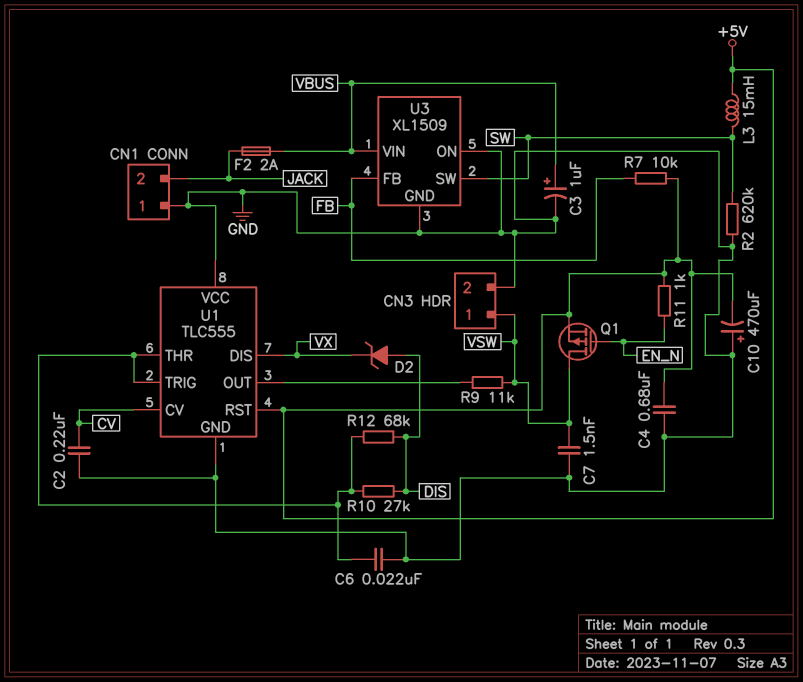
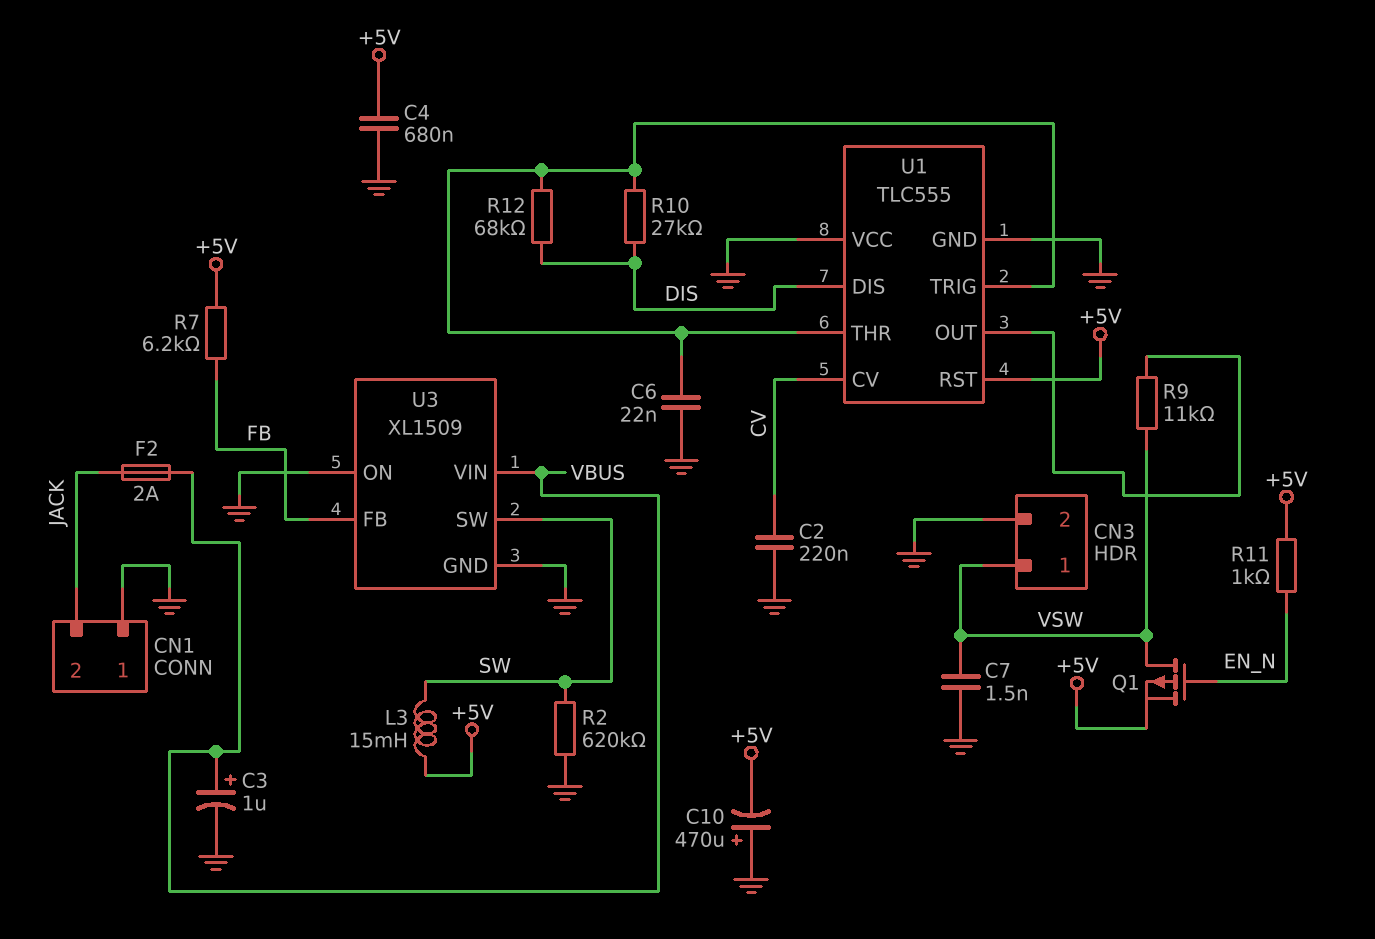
D2: zener (A DIS, K VX) -> none
R7: 10k (+5V, FB) -> 6.2k (+5V, FB)
U1 pin DIS: VX -> DIS

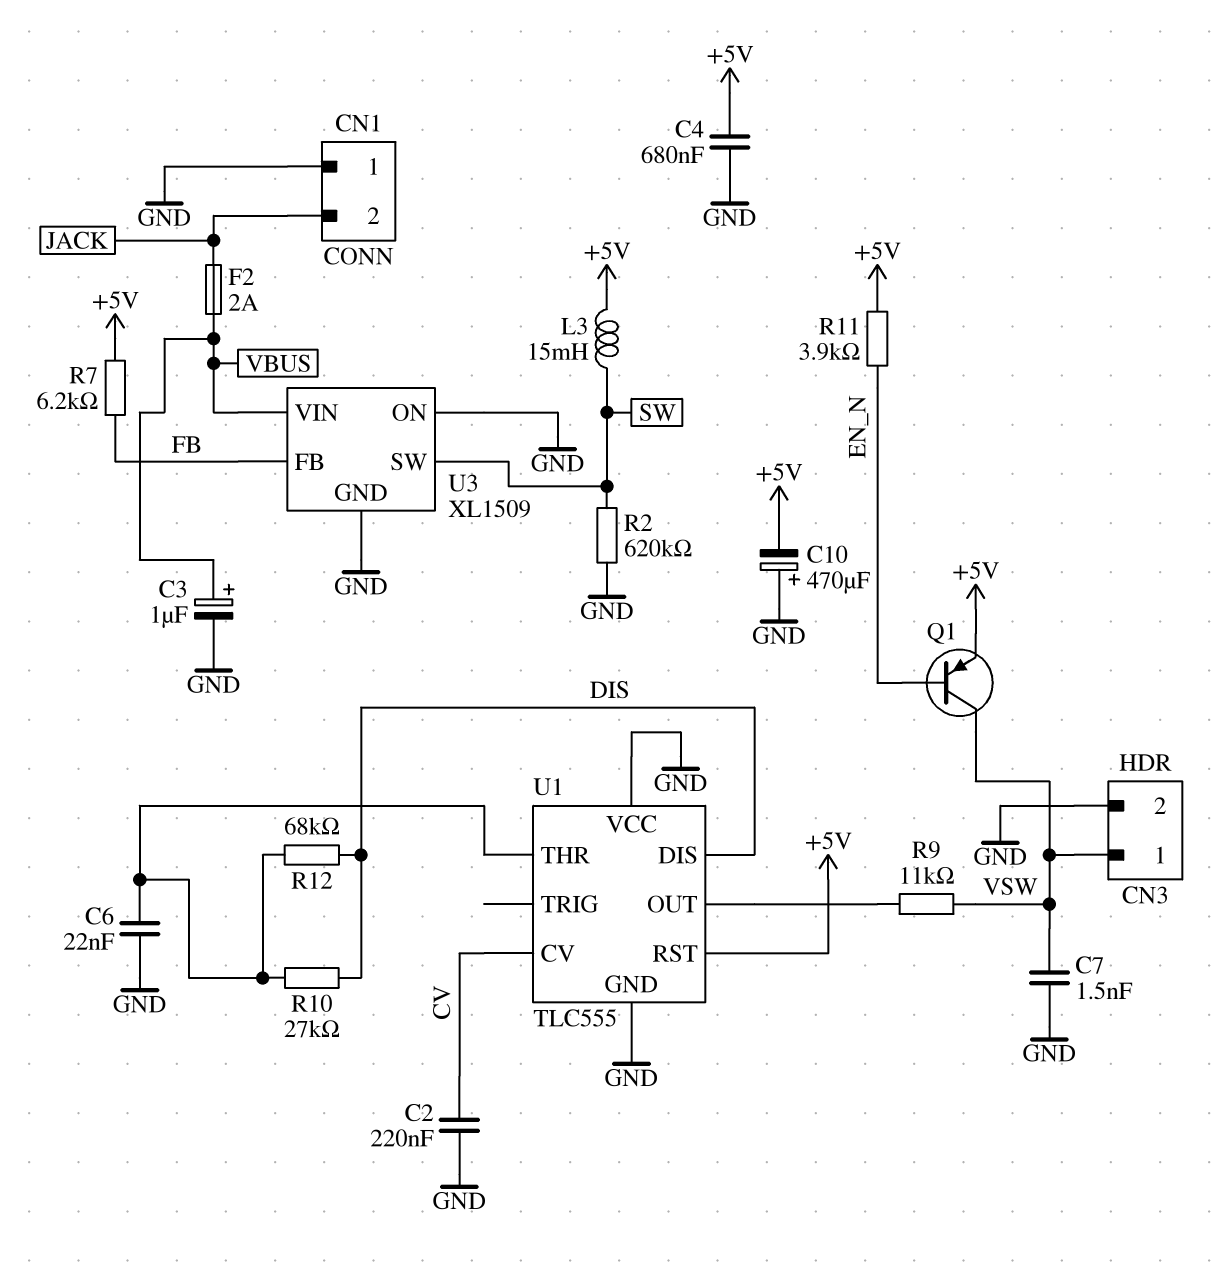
Q1: PMOS (G EN_N, D VSW, S +5V) -> PNP (B EN_N, C VSW, E +5V)
R11: 1k (+5V, EN_N) -> 3.9k (+5V, EN_N)
U1 pin TRIG: U1/THR -> none

